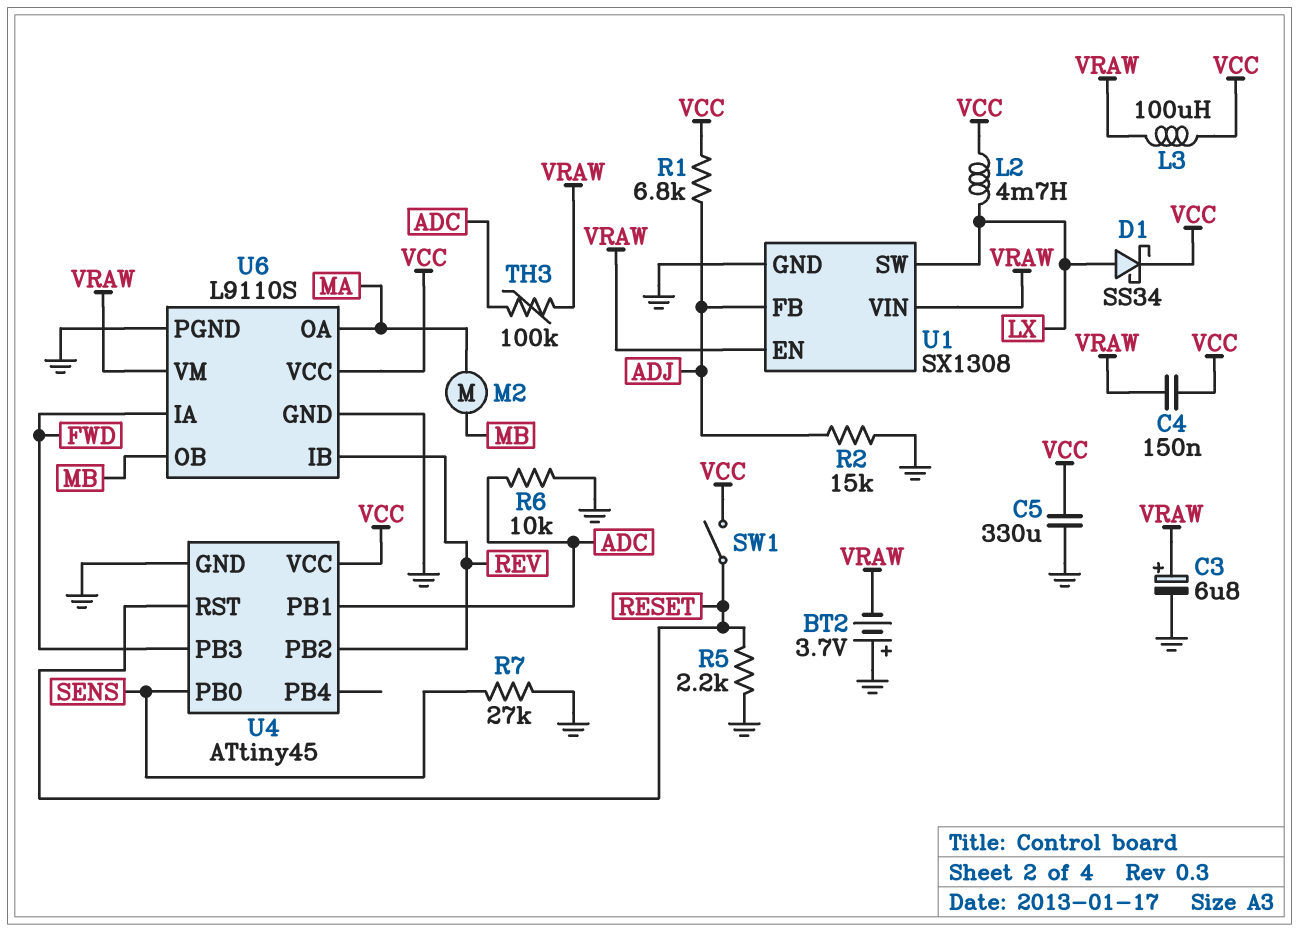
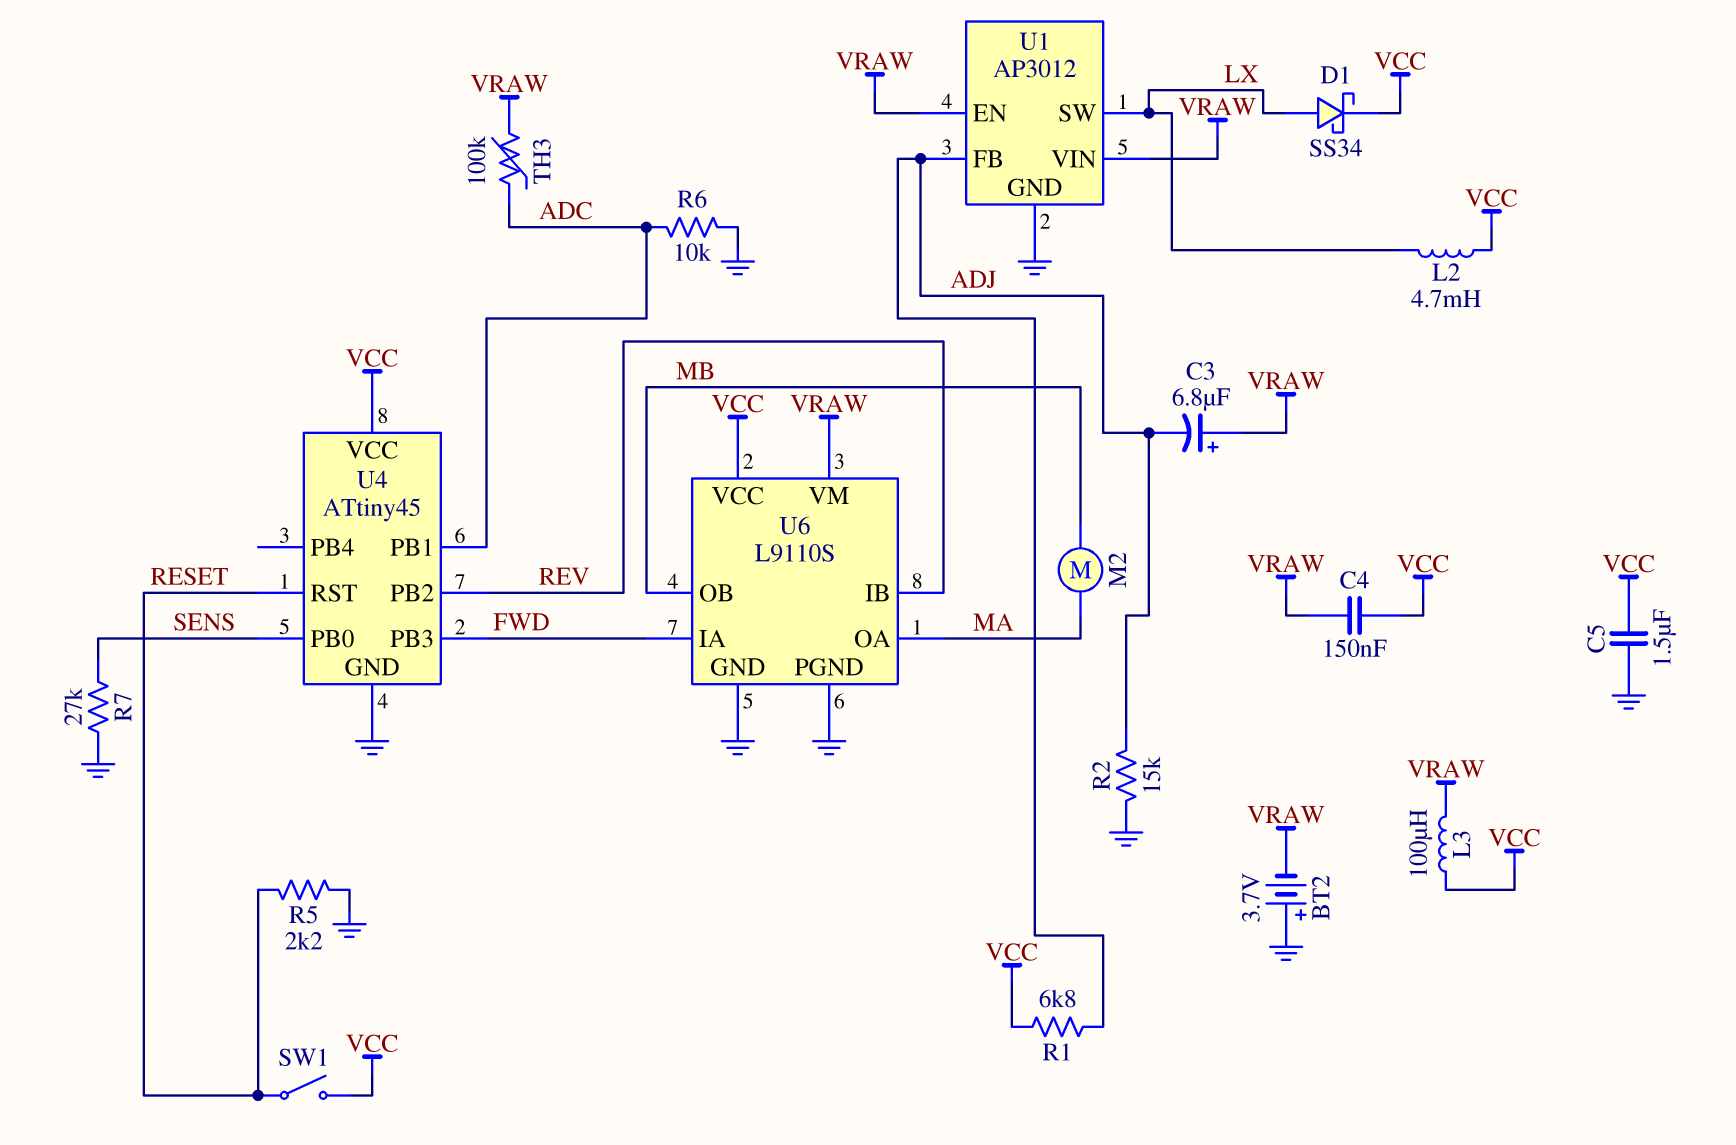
C3: 6.8uF (plus VRAW, minus GND) -> 6.8uF (plus VRAW, minus ADJ)
C5: 330uF (GND, VCC) -> 1.5uF (GND, VCC)
U1: SX1308 -> AP3012

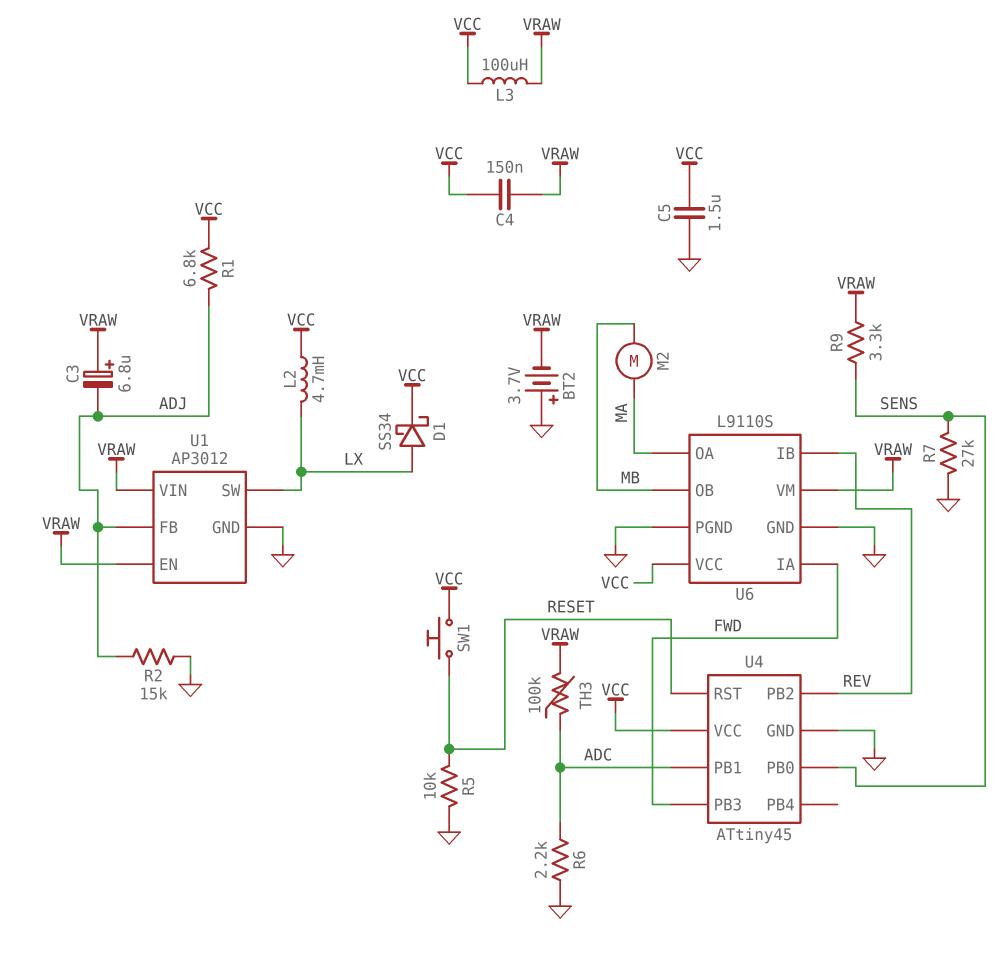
R5: 2.2k (GND, RESET) -> 10k (GND, RESET)
R6: 10k (ADC, GND) -> 2.2k (ADC, GND)
R9: none -> 3.3k (SENS, VRAW)
SW1: switch (RESET, VCC) -> button (RESET, VCC)

